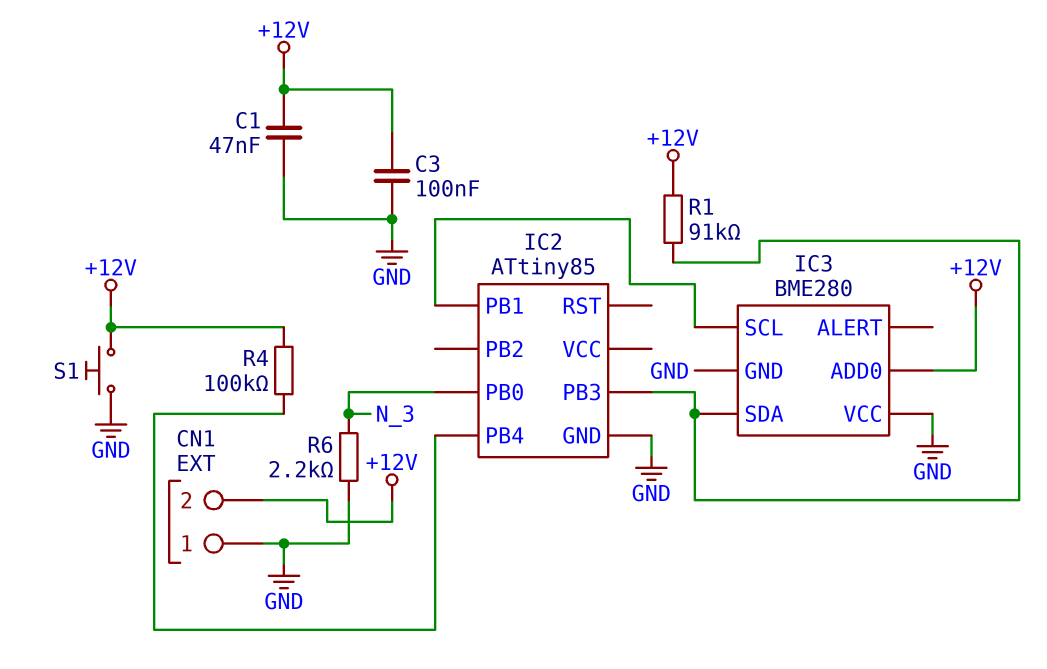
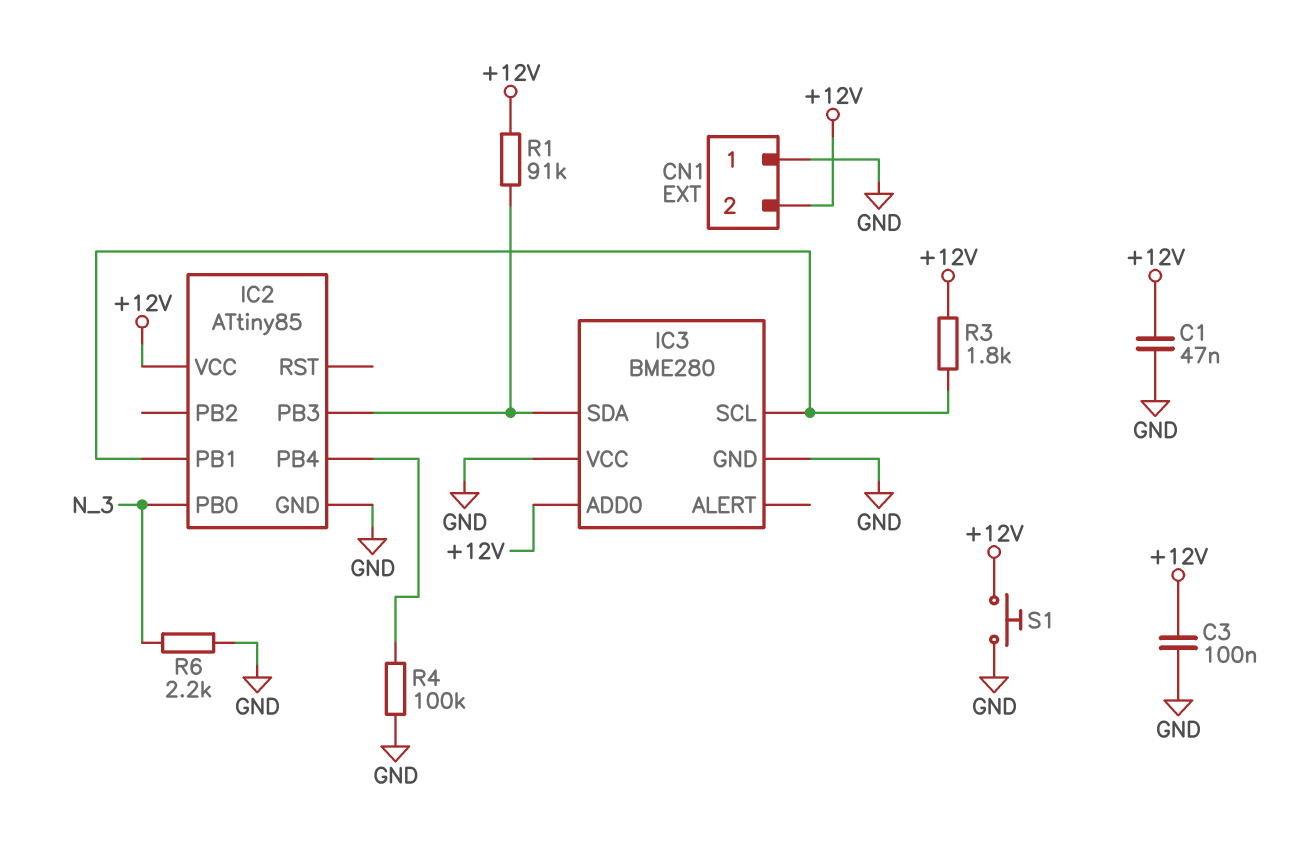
IC2 pin VCC: none -> +12V
R3: none -> 1.8k (+12V, IC2/PB1)
R4: 100k (+12V, IC2/PB4) -> 100k (GND, IC2/PB4)

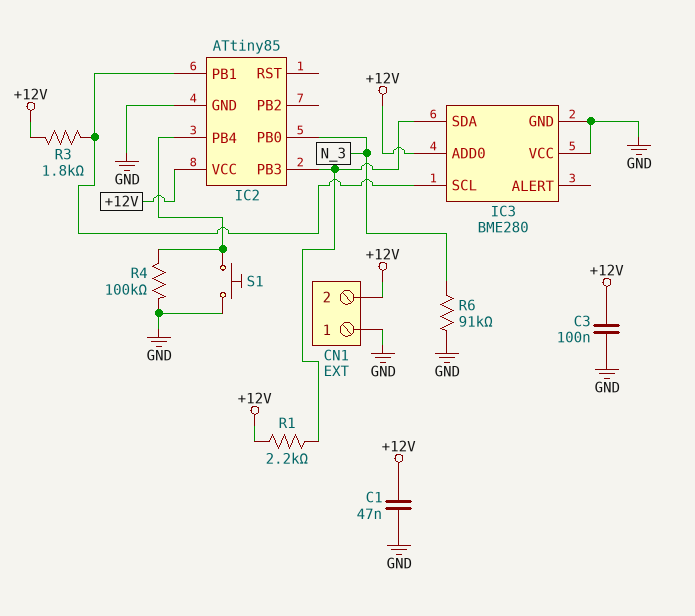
R1: 91k (+12V, IC2/PB3) -> 2.2k (+12V, IC2/PB3)
R6: 2.2k (GND, N_3) -> 91k (GND, N_3)
S1: button (+12V, GND) -> button (GND, IC2/PB4)

